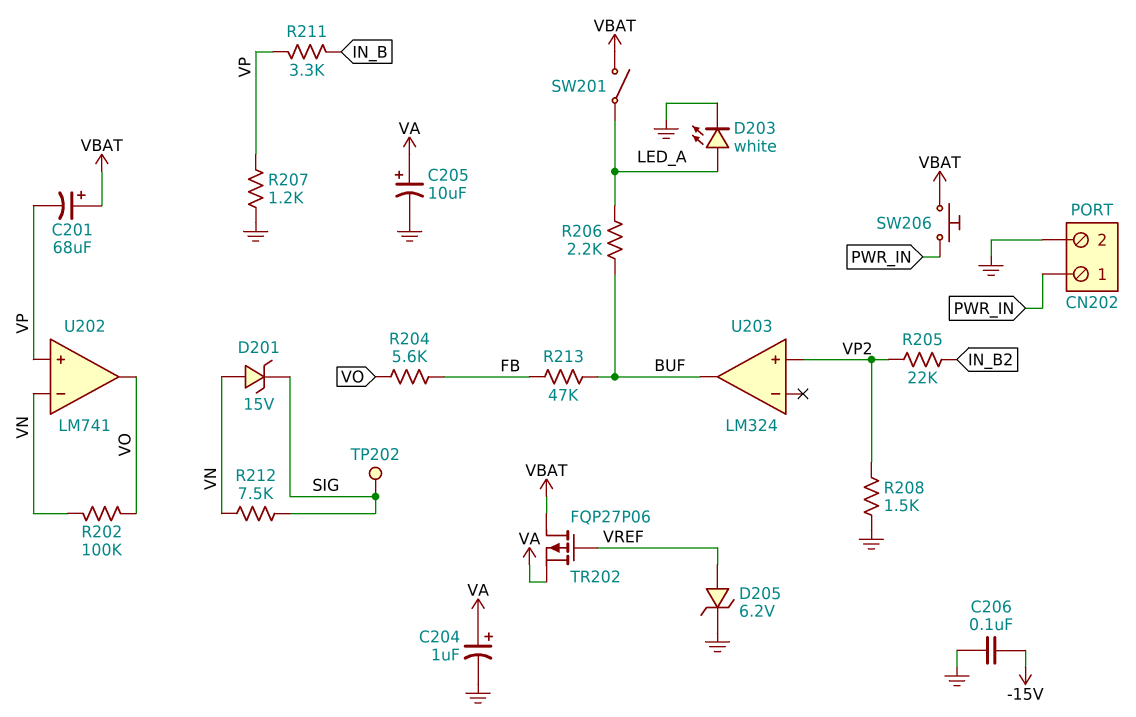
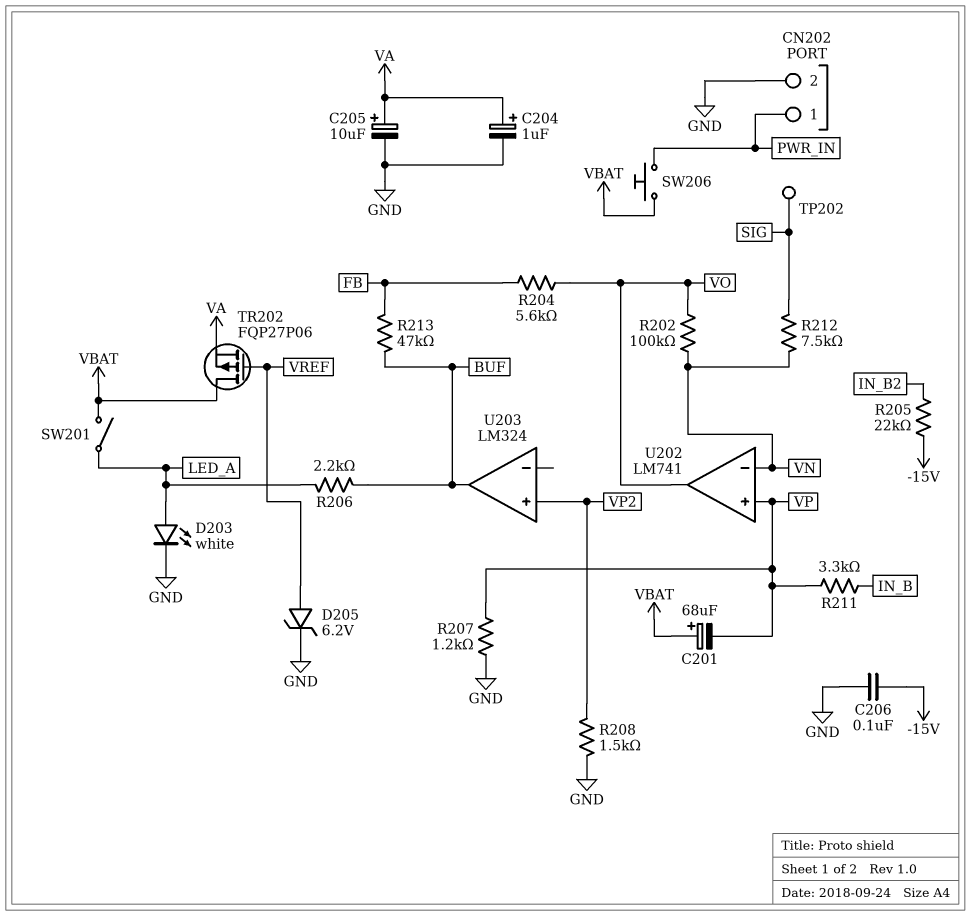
D201: zener 15V (A VN, K SIG) -> none
R205: 22k (IN_B2, VP2) -> 22k (-15V, IN_B2)

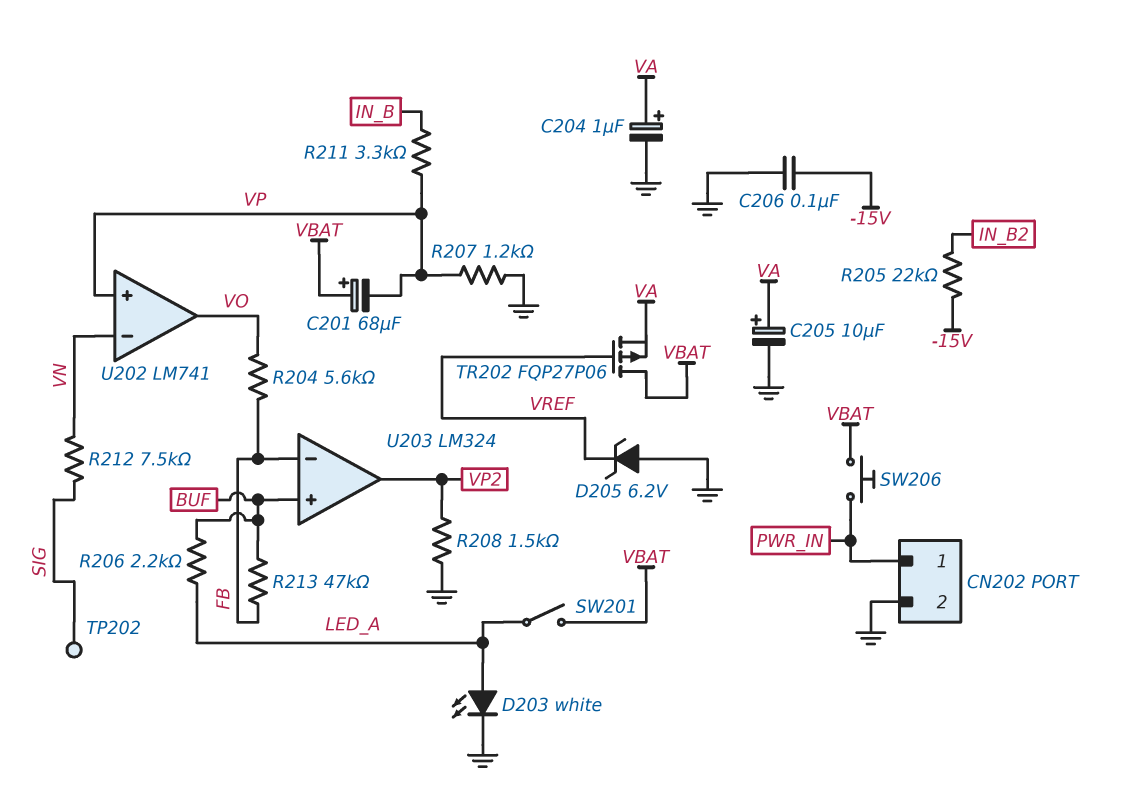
D205: zener 6.2V (A VREF, K GND) -> zener 6.2V (A GND, K VREF)
R202: 100k (VN, VO) -> none
U203 pin in+: VP2 -> BUF
U203 pin in-: none -> FB
U203 pin out: BUF -> VP2

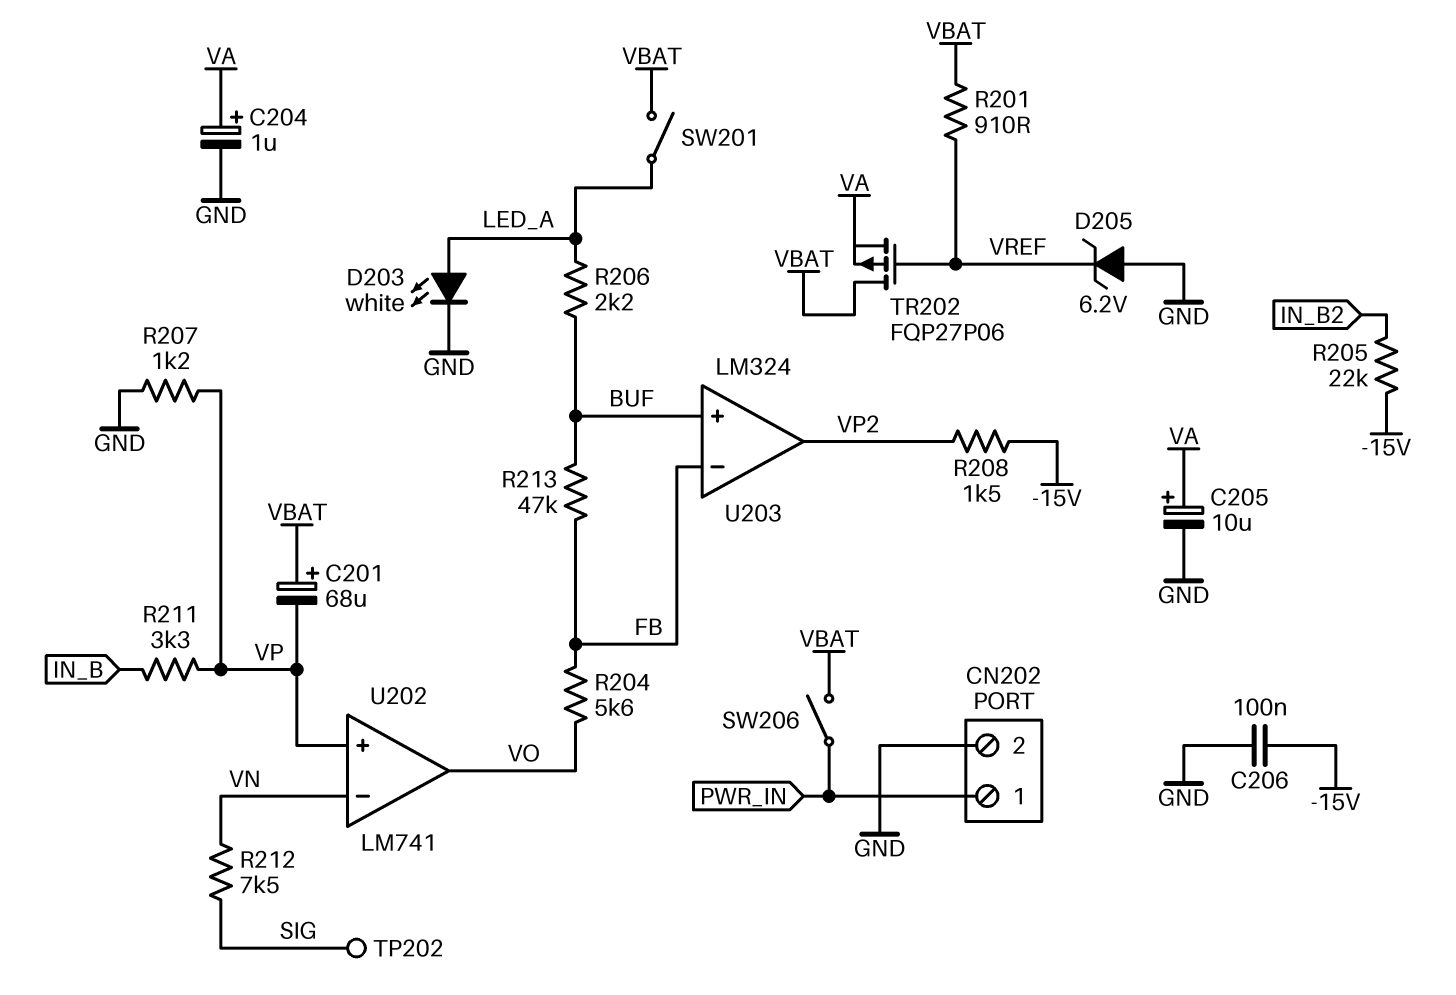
R201: none -> 910 (VBAT, VREF)
R208: 1.5k (GND, VP2) -> 1.5k (-15V, VP2)
SW206: button (PWR_IN, VBAT) -> switch (PWR_IN, VBAT)

